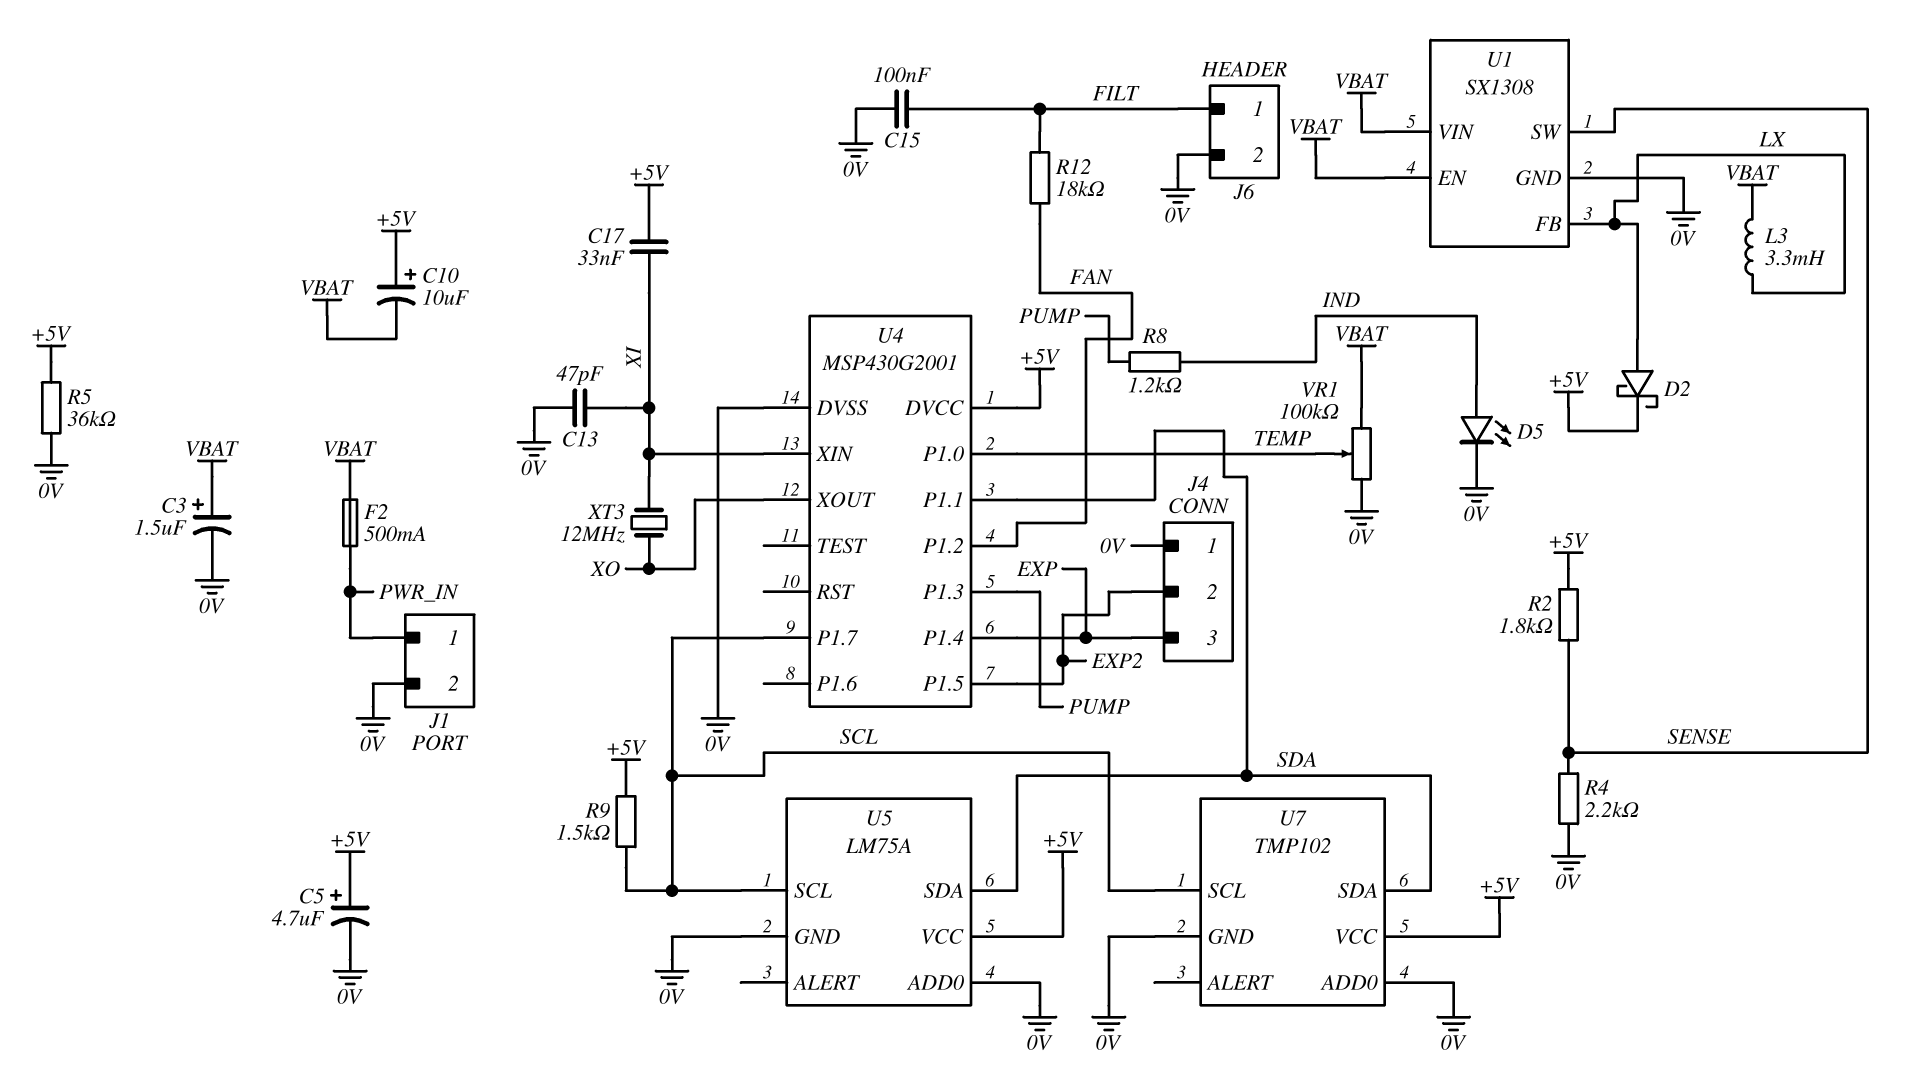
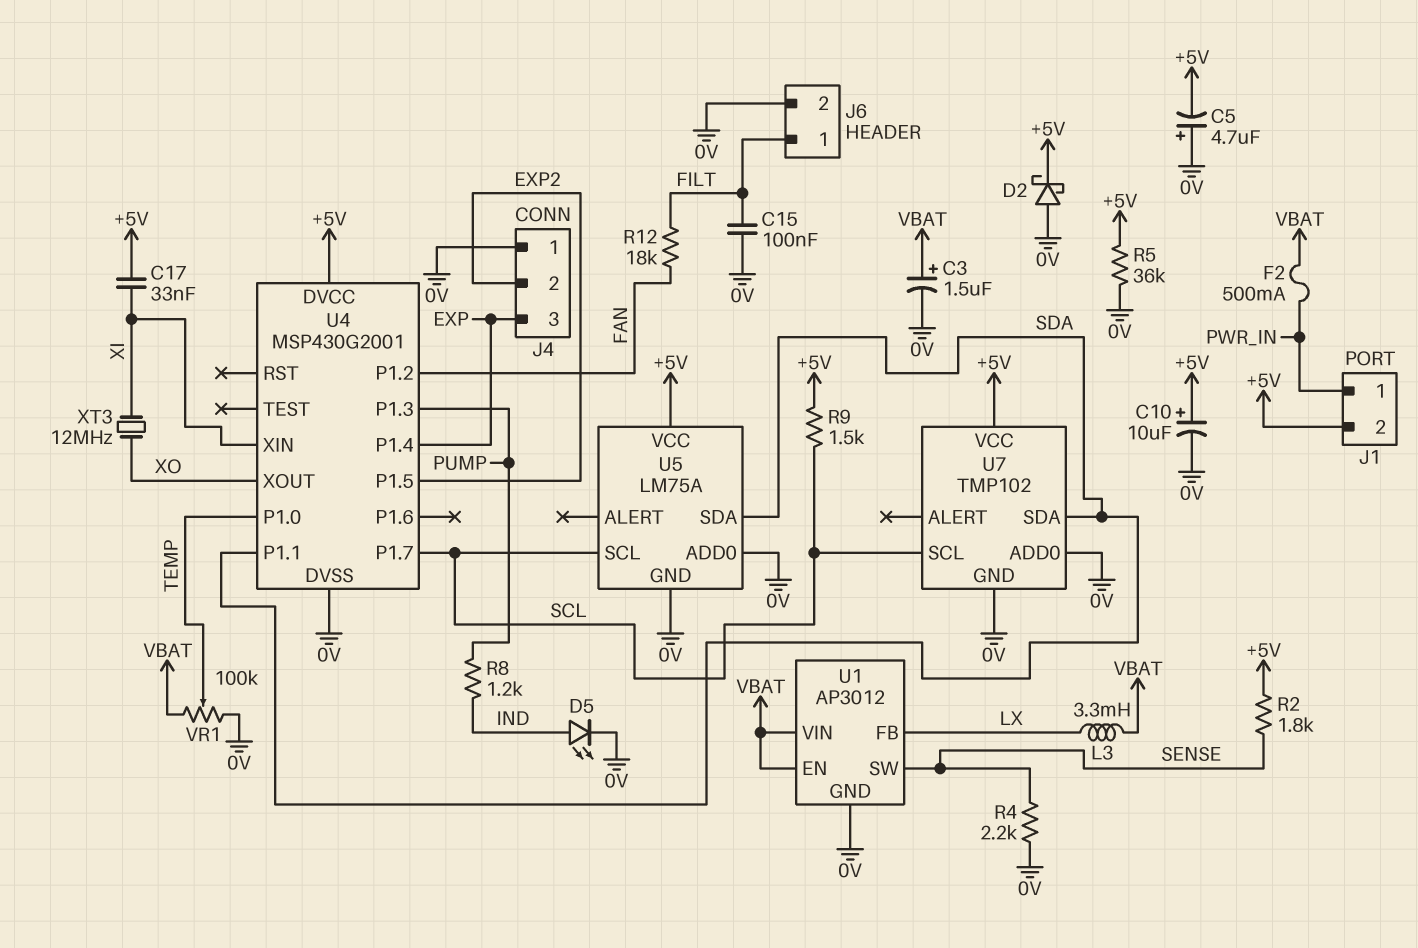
C5: 4.7uF (plus +5V, minus 0V) -> 4.7uF (plus 0V, minus +5V)
C10: 10uF (plus +5V, minus VBAT) -> 10uF (plus +5V, minus 0V)
C13: 47pF (0V, XI) -> none
D2: schottky (A LX, K +5V) -> schottky (A 0V, K +5V)
J1 pin 2: 0V -> +5V
U1: SX1308 -> AP3012

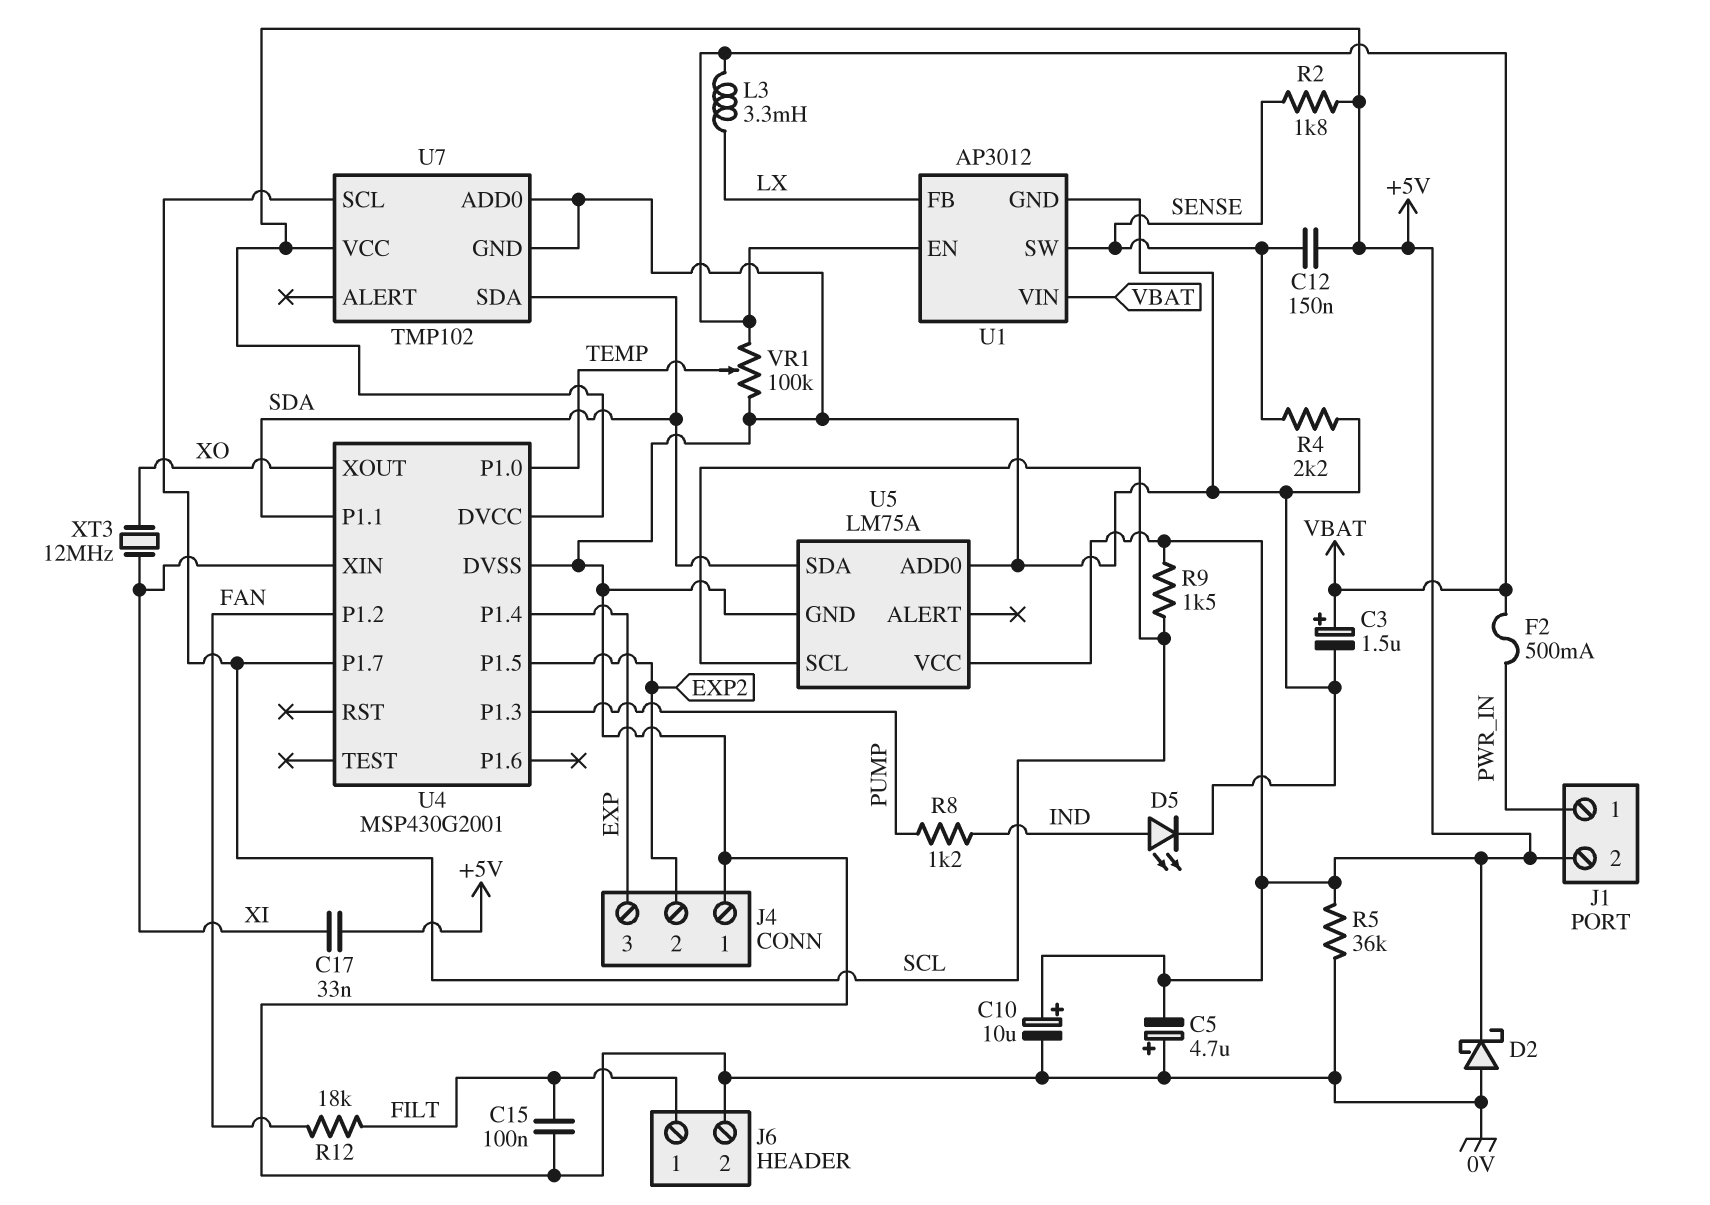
C12: none -> 150nF (+5V, SENSE)

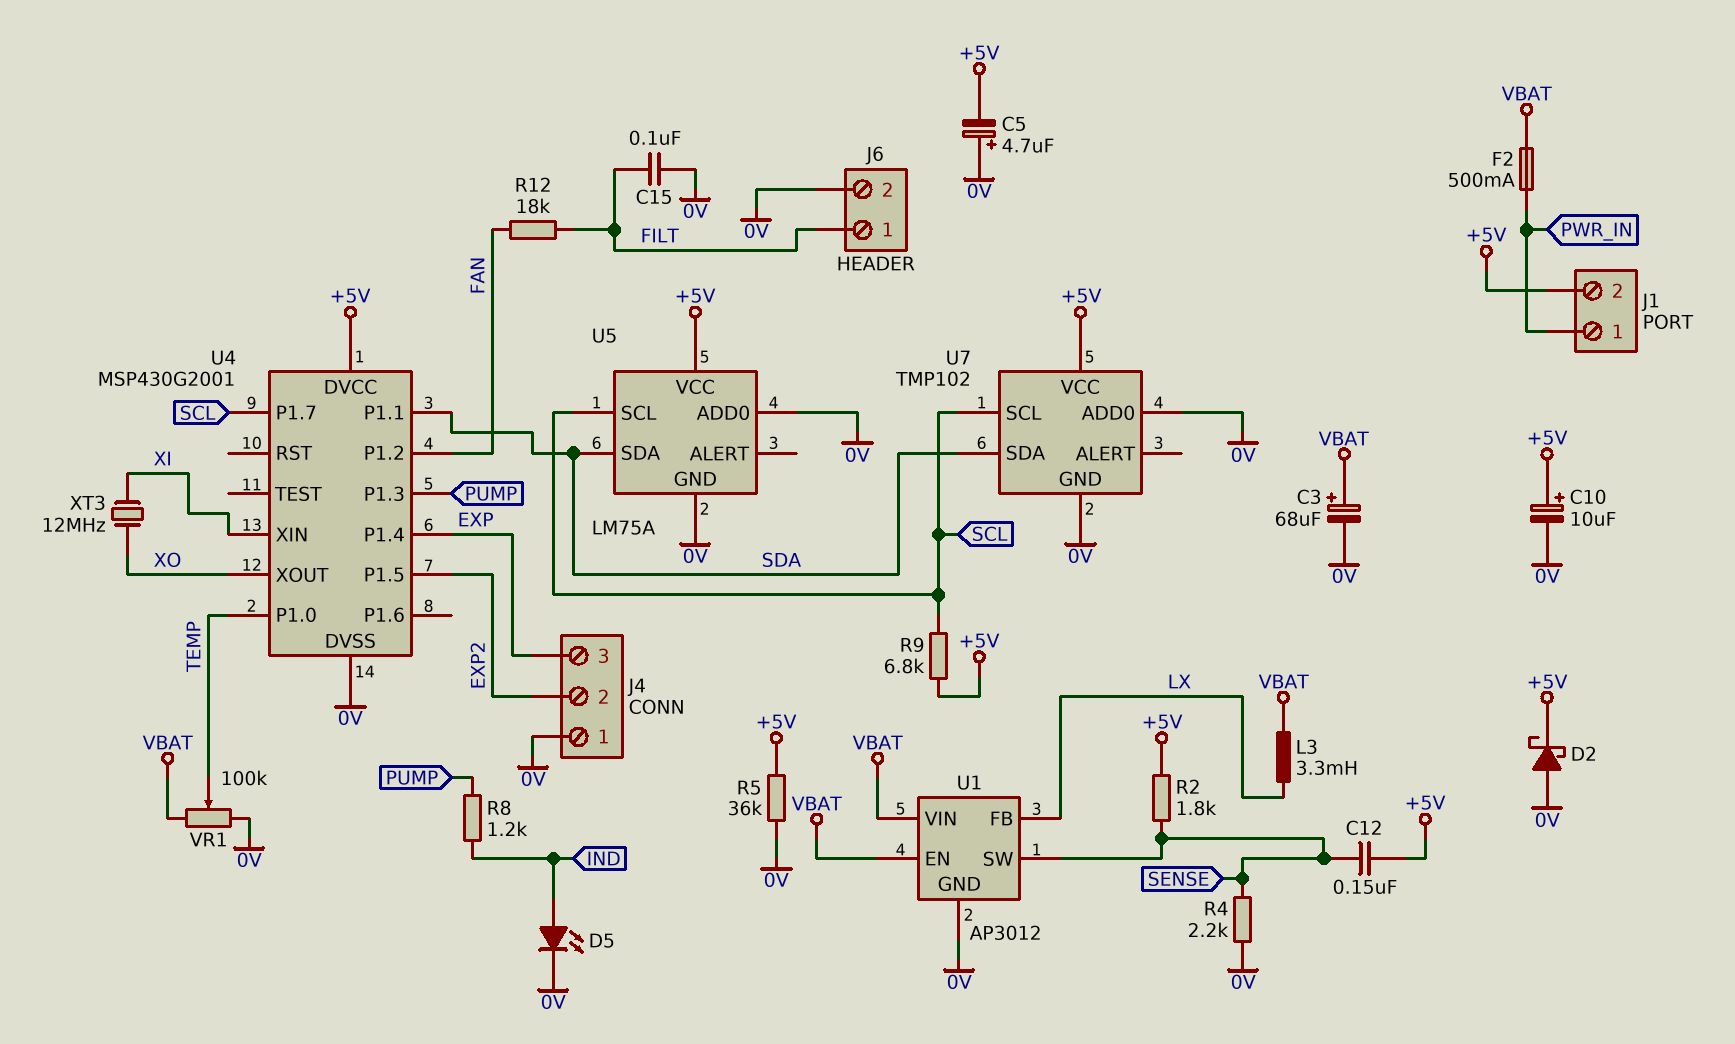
C3: 1.5uF (plus VBAT, minus 0V) -> 68uF (plus VBAT, minus 0V)
C17: 33nF (+5V, XI) -> none
R9: 1.5k (+5V, SCL) -> 6.8k (+5V, SCL)

